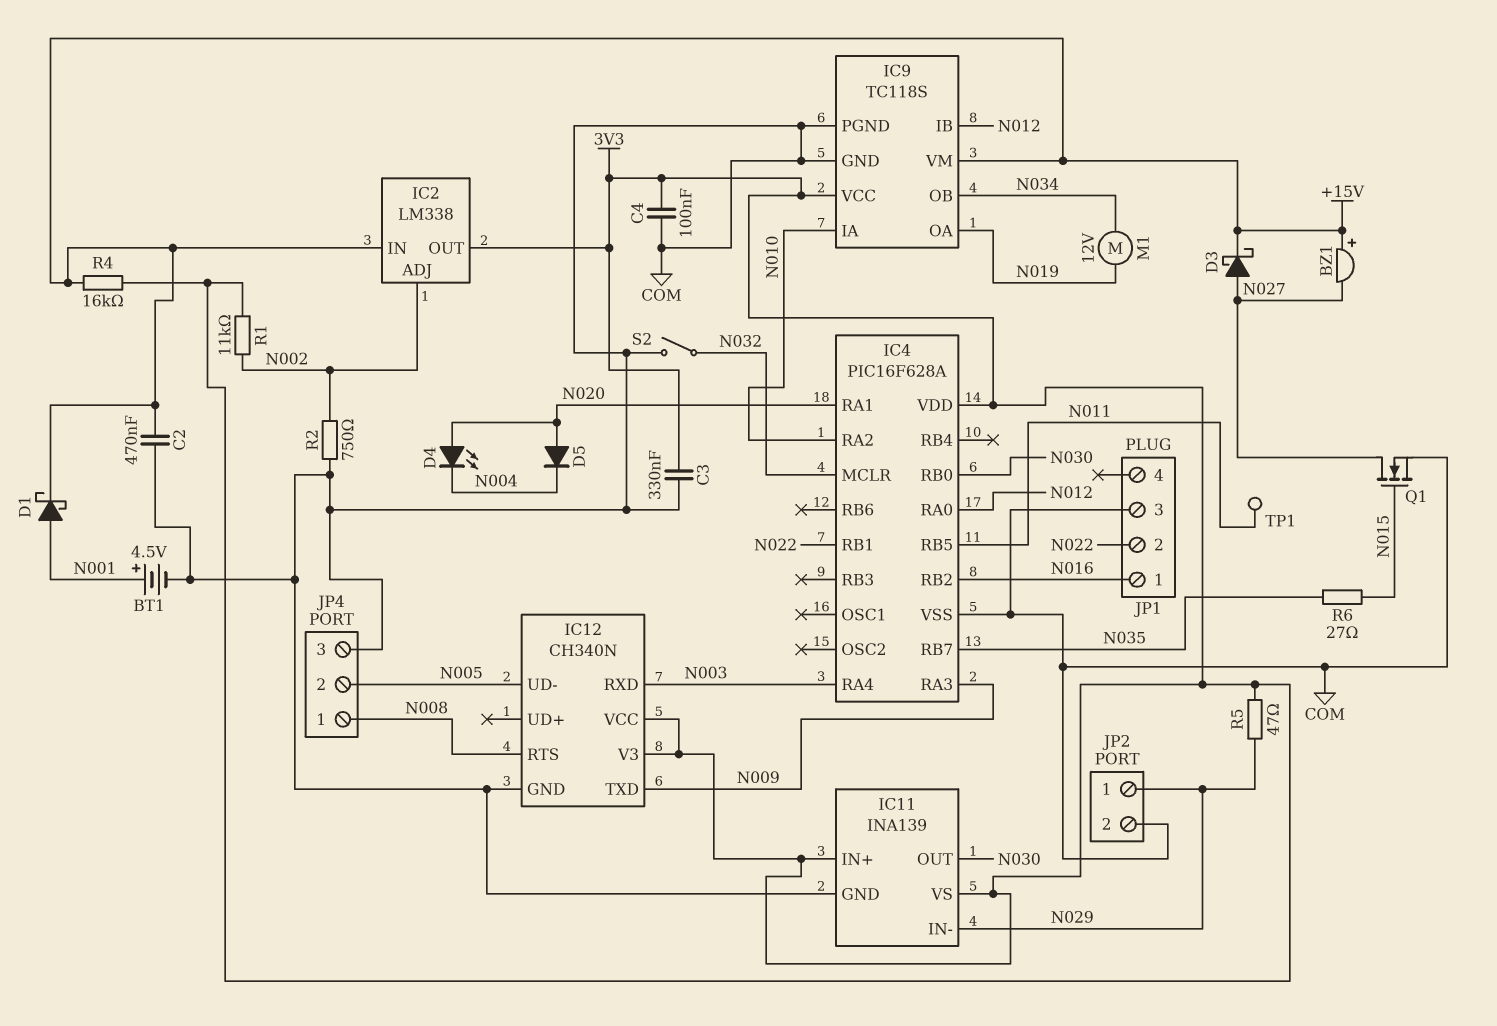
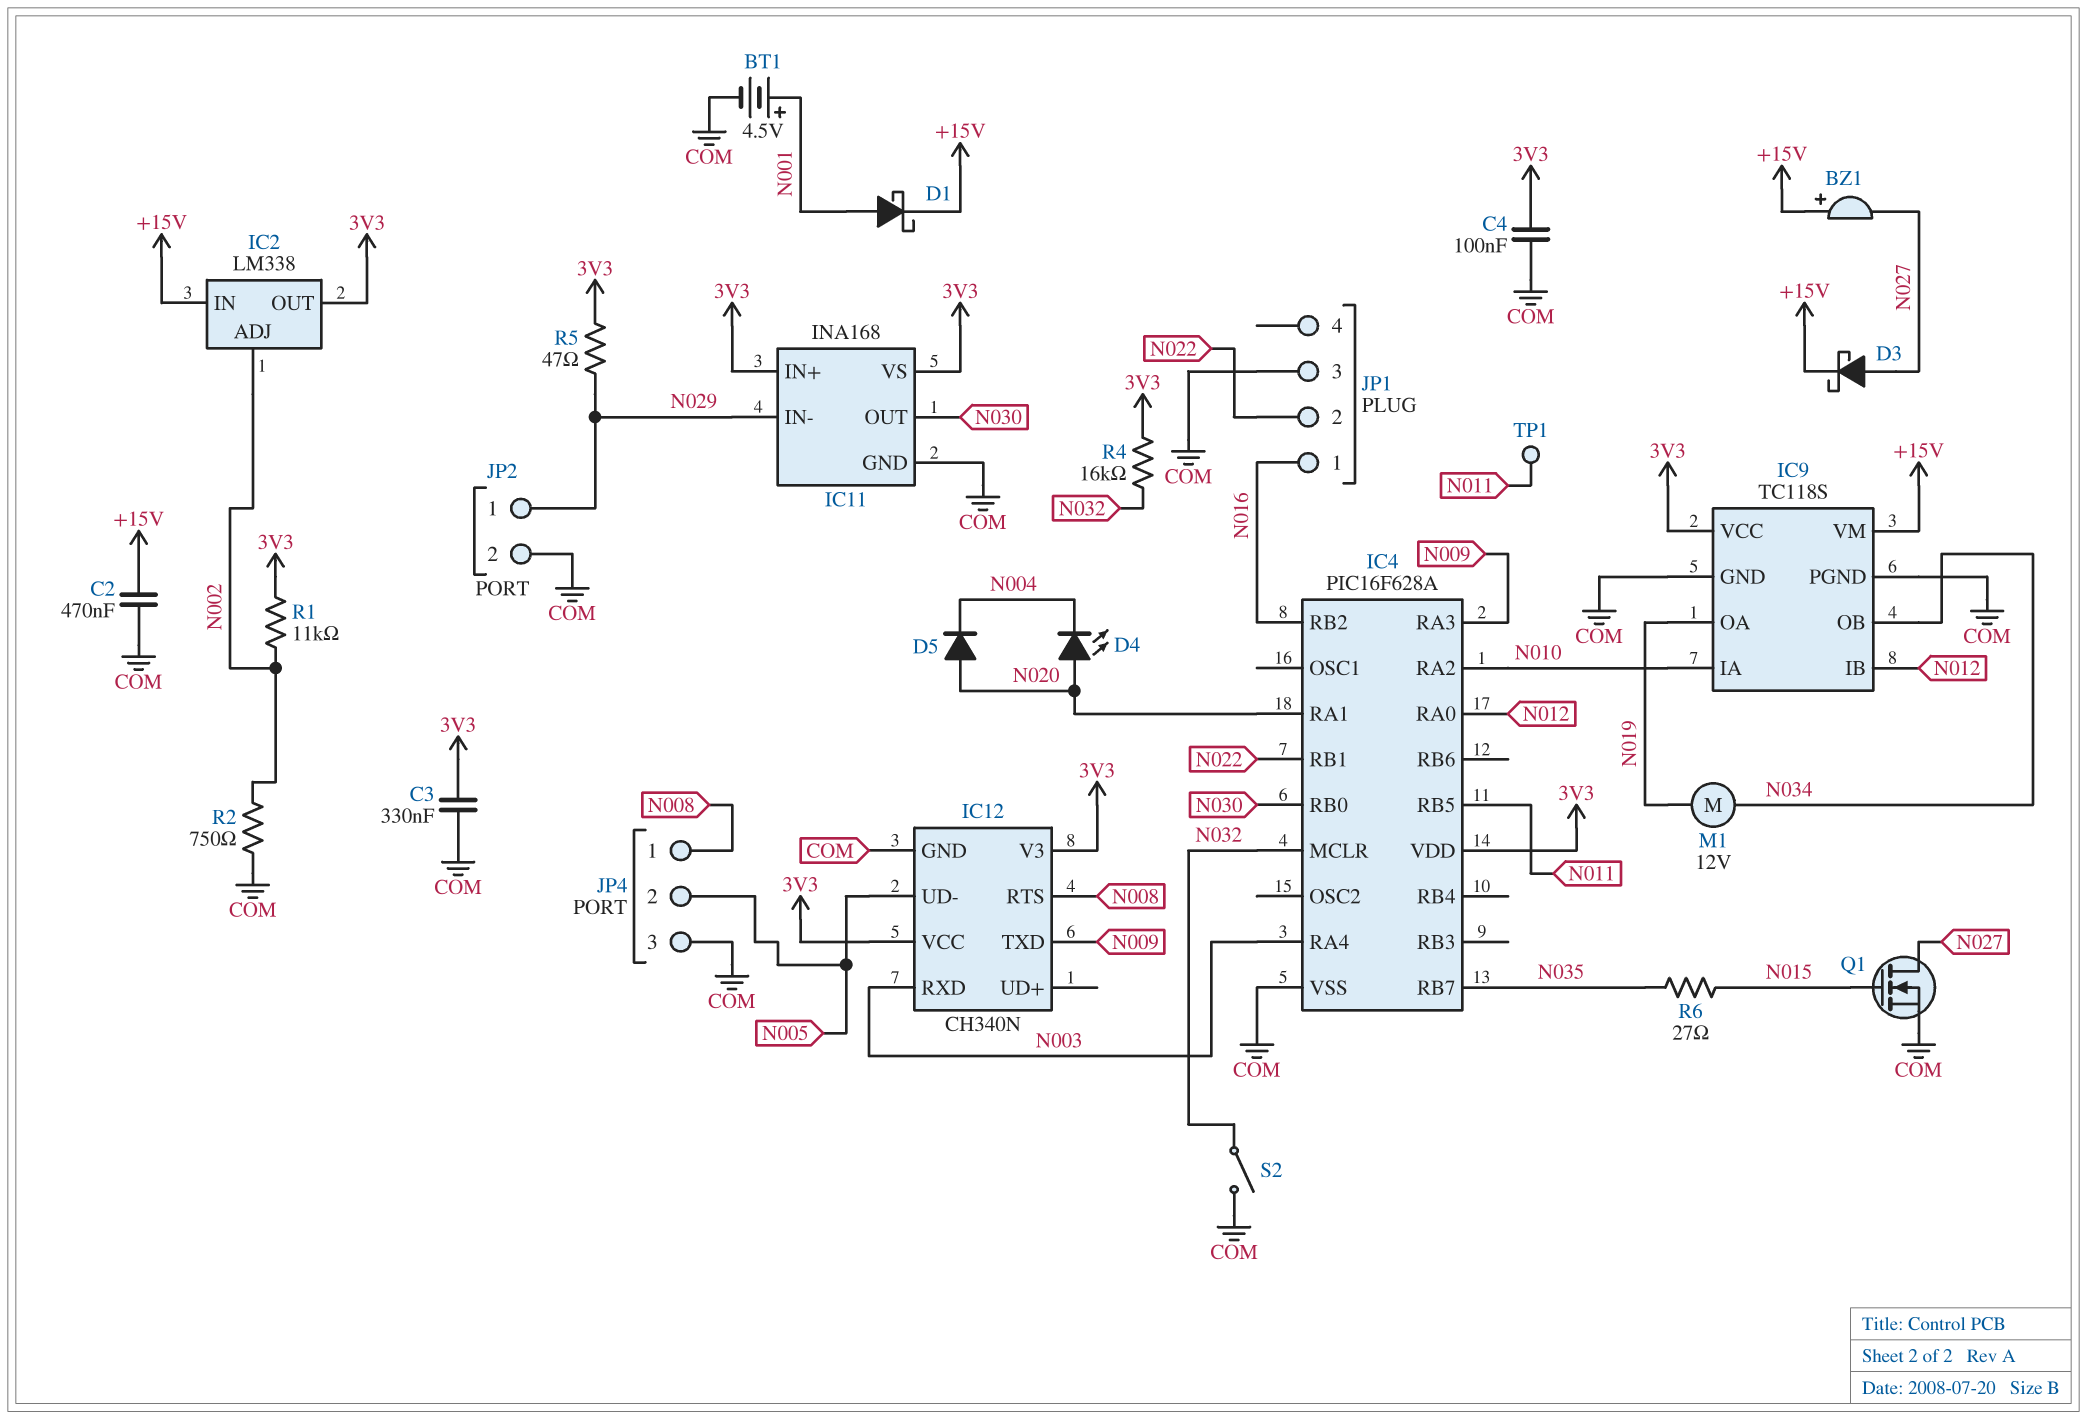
IC11: INA139 -> INA168
R4: 16k (+15V, 3V3) -> 16k (3V3, N032)

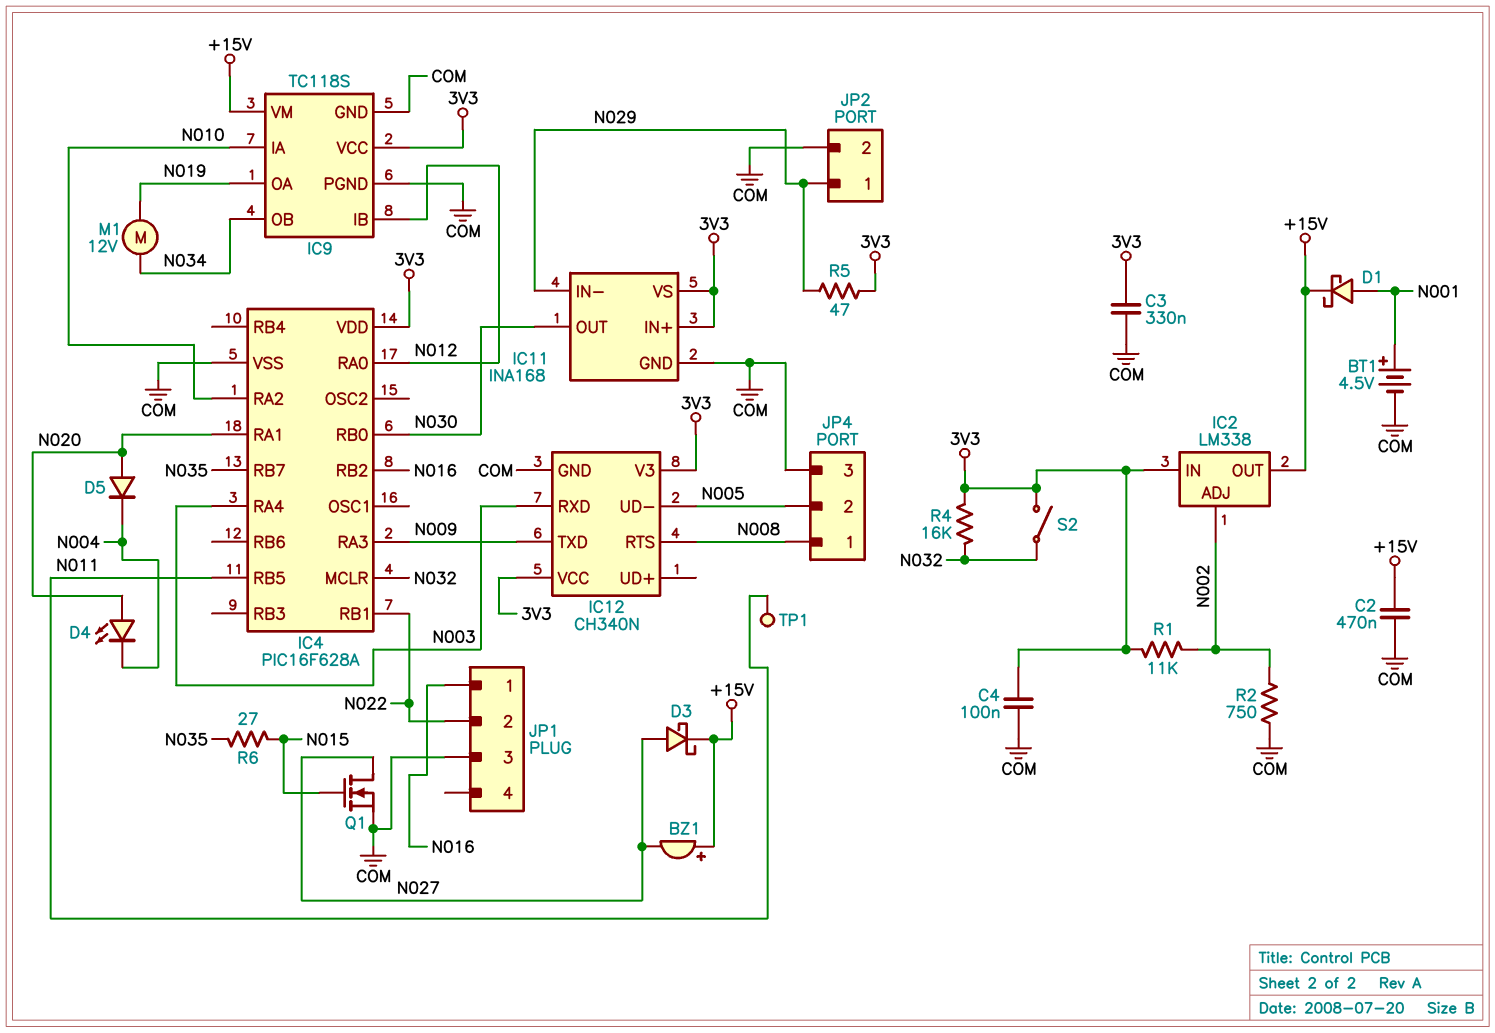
IC2 pin IN: +15V -> 3V3
IC2 pin OUT: 3V3 -> +15V
S2: switch (COM, N032) -> switch (3V3, N032)

